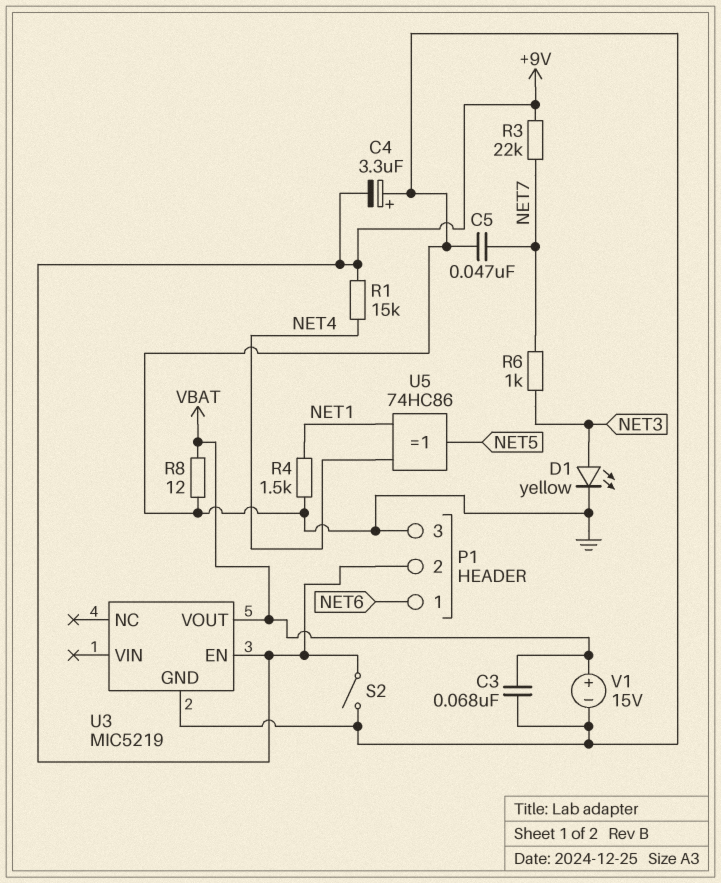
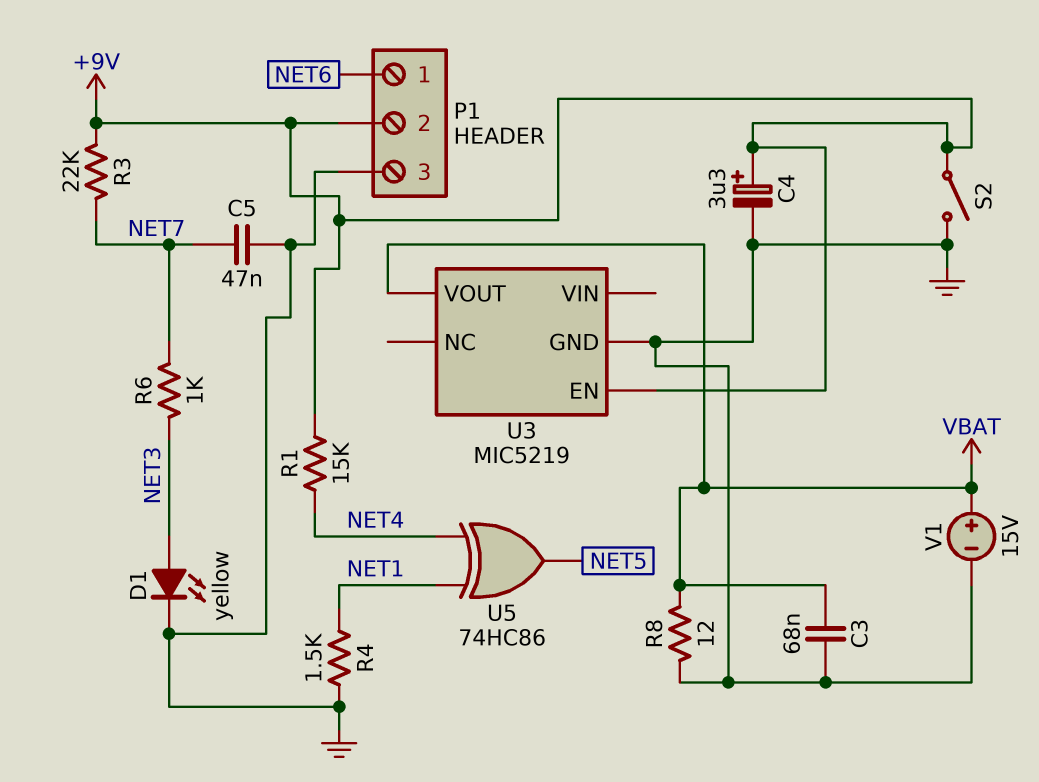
C4: 3.3uF (plus GND, minus +9V) -> 3.3uF (plus +9V, minus GND)

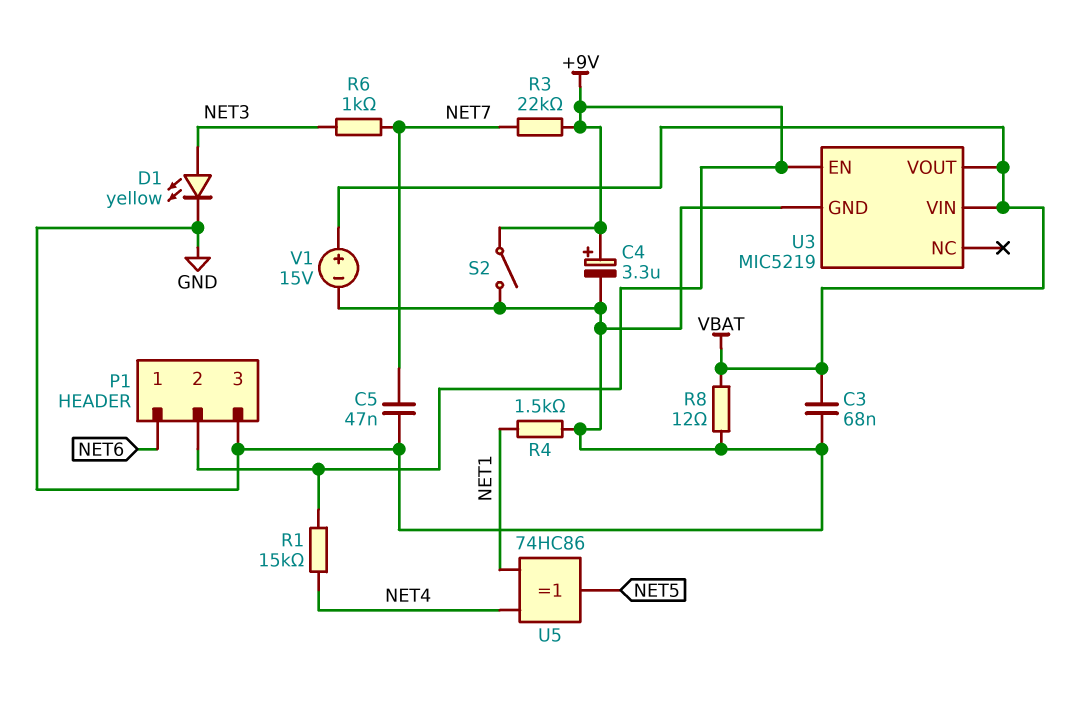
U3 pin VIN: none -> VBAT

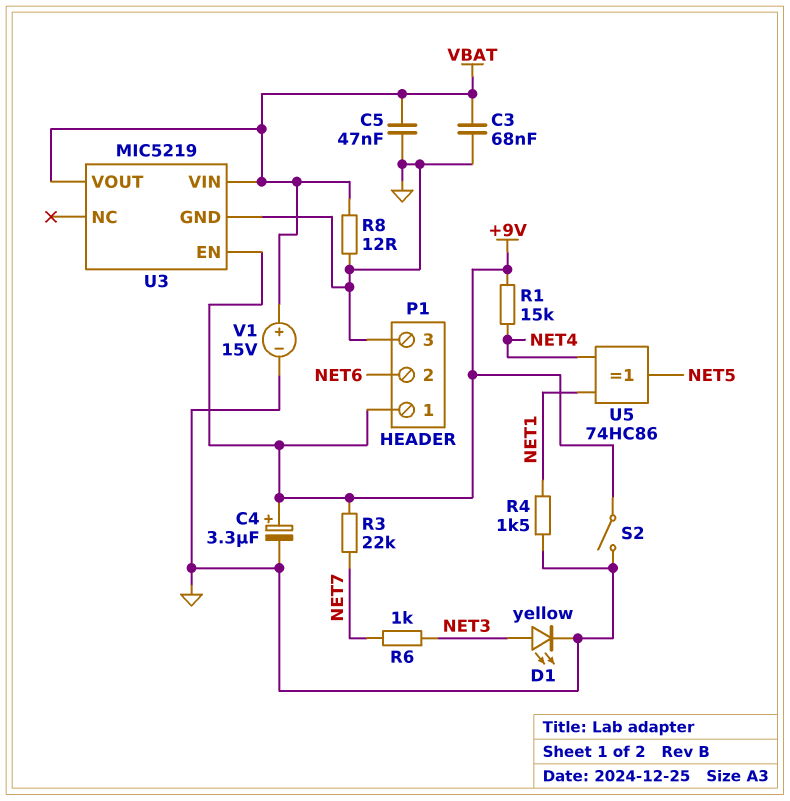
C5: 47nF (GND, NET7) -> 47nF (GND, VBAT)
P1 pin 1: NET6 -> +9V
P1 pin 2: +9V -> NET6

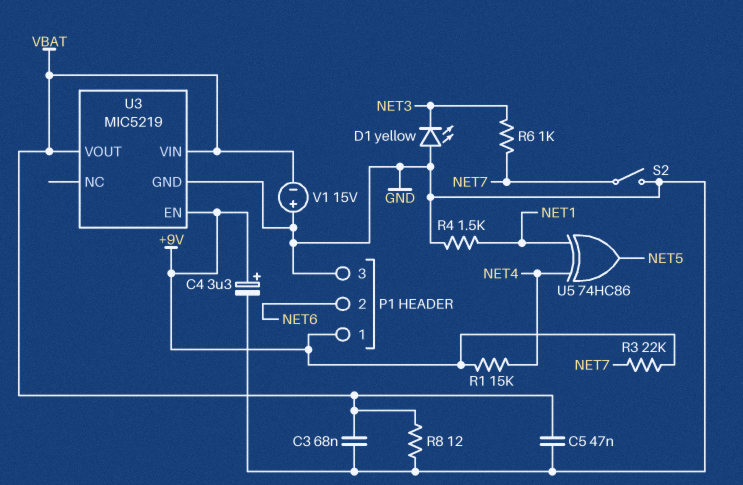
D1: LED yellow (A NET3, K GND) -> LED yellow (A GND, K NET3)
S2: switch (+9V, GND) -> switch (GND, NET7)
V1: 15V (plus VBAT, minus GND) -> 15V (plus GND, minus VBAT)

